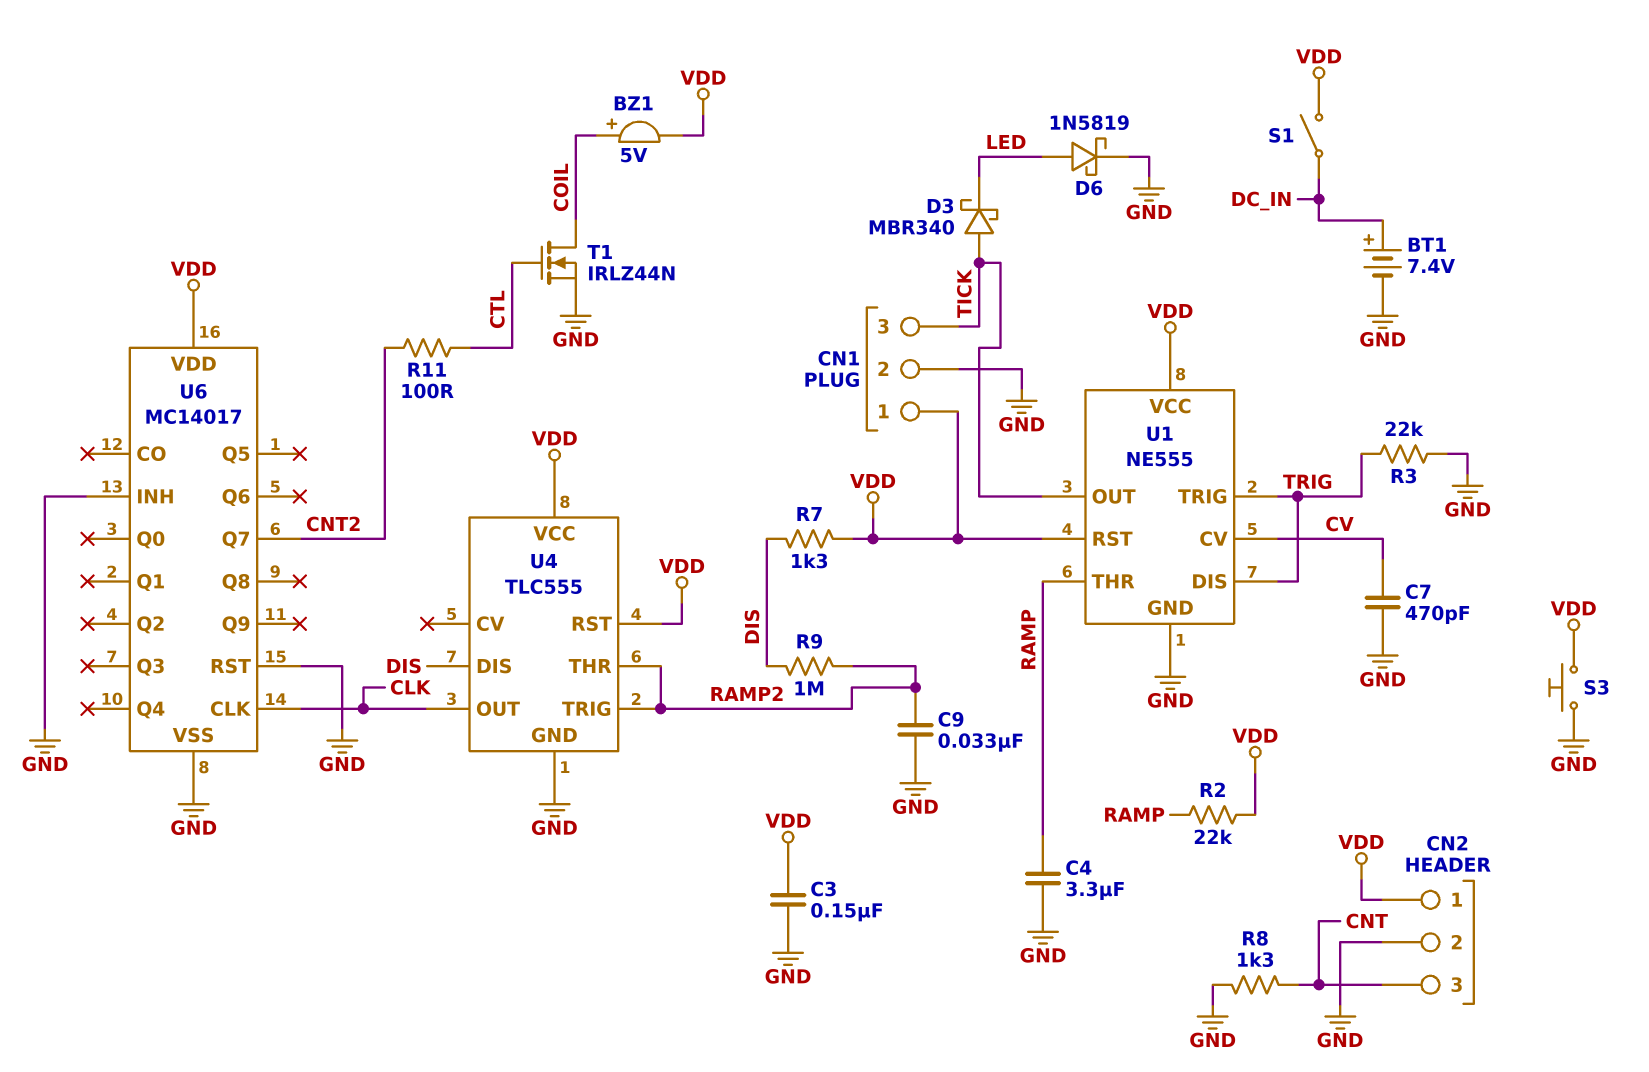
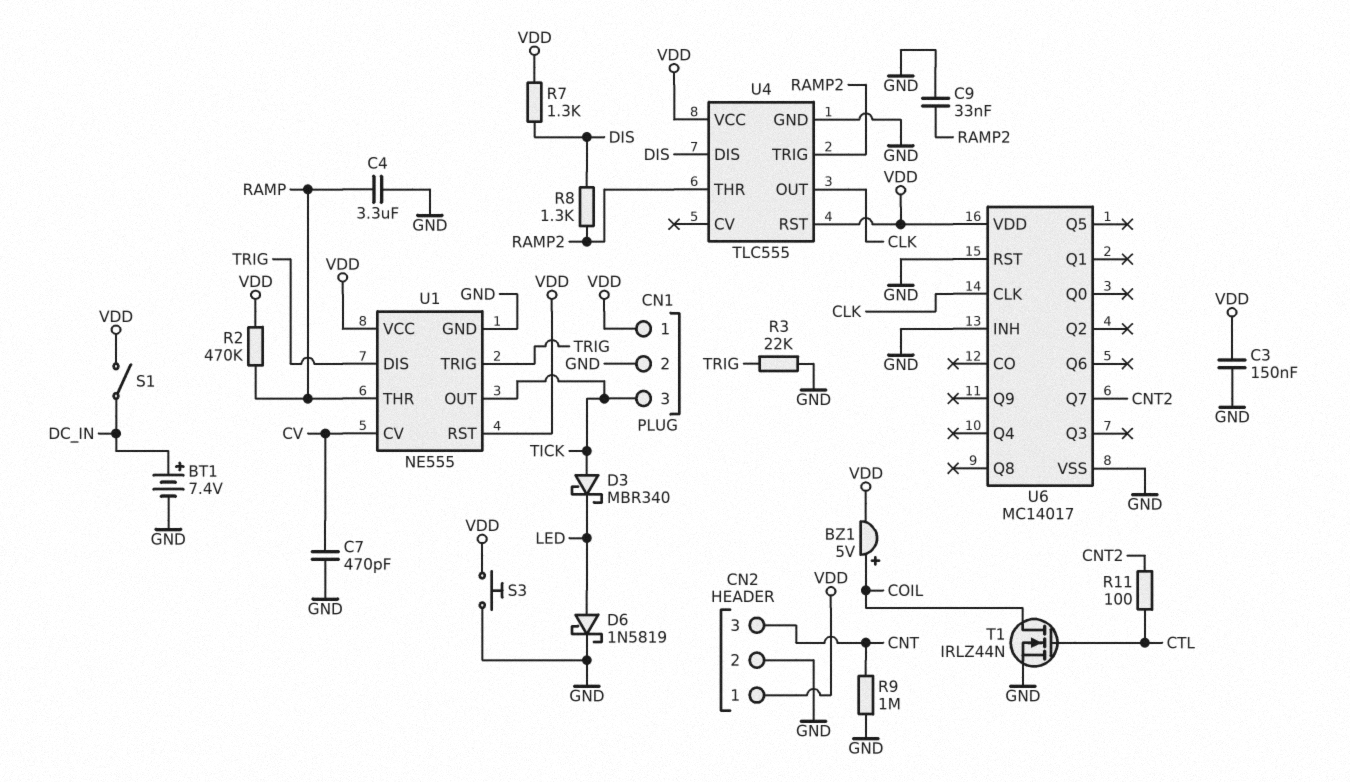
R2: 22k (RAMP, VDD) -> 470k (RAMP, VDD)
R8: 1.3k (CNT, GND) -> 1.3k (DIS, RAMP2)
R9: 1M (DIS, RAMP2) -> 1M (CNT, GND)

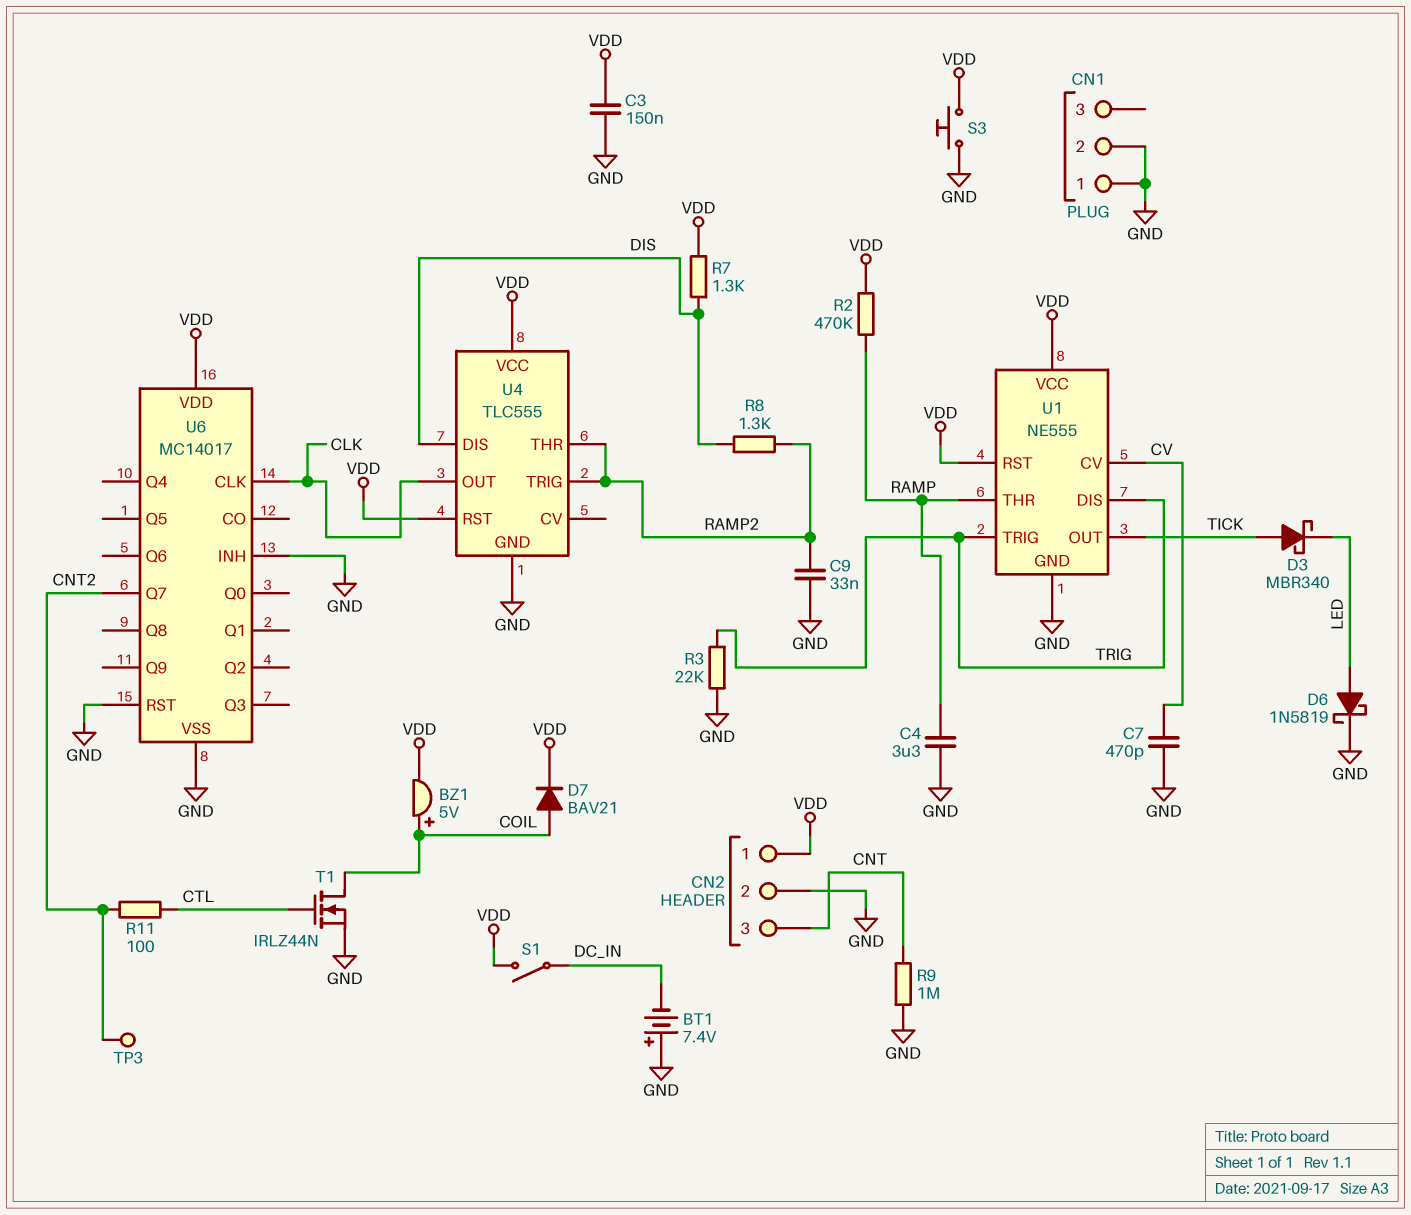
BT1: 7.4V (plus DC_IN, minus GND) -> 7.4V (plus GND, minus DC_IN)
CN1 pin 1: VDD -> GND
CN1 pin 3: TICK -> none
D7: none -> diode BAV21 (A COIL, K VDD)
TP3: none -> test point (CNT2)

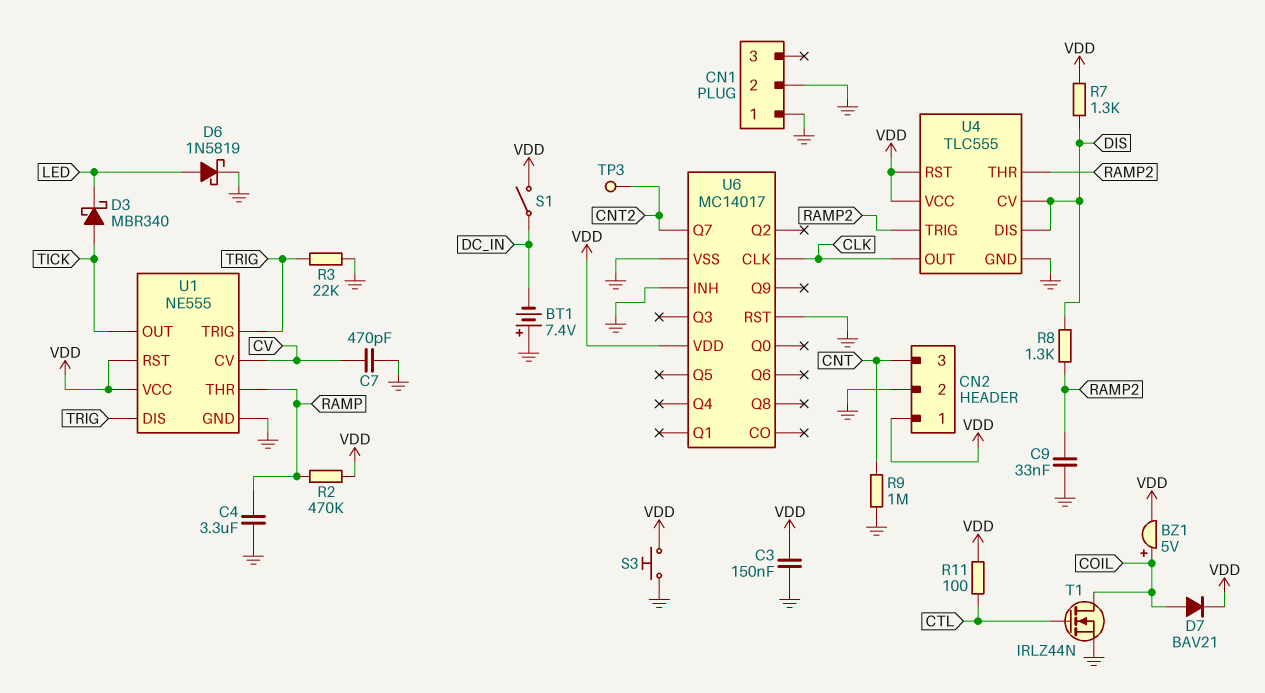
R11: 100 (CNT2, CTL) -> 100 (CTL, VDD)
U4 pin CV: none -> DIS

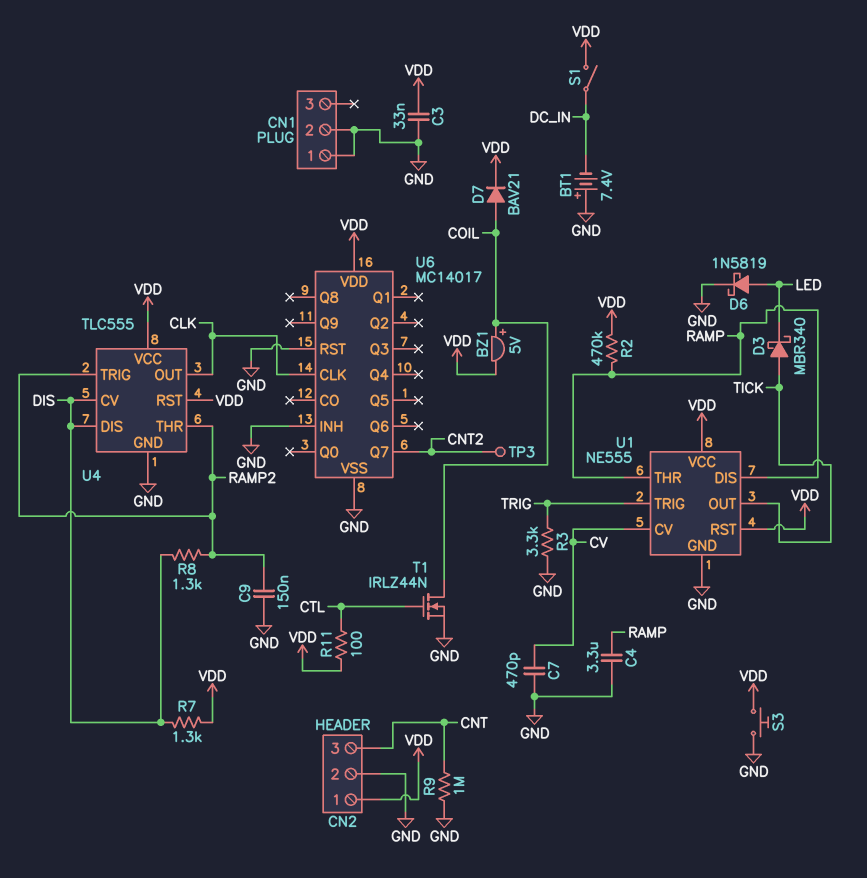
C3: 150nF (GND, VDD) -> 33nF (GND, VDD)
C9: 33nF (GND, RAMP2) -> 150nF (GND, RAMP2)
R3: 22k (GND, TRIG) -> 3.3k (GND, TRIG)
U1 pin DIS: TRIG -> RAMP

